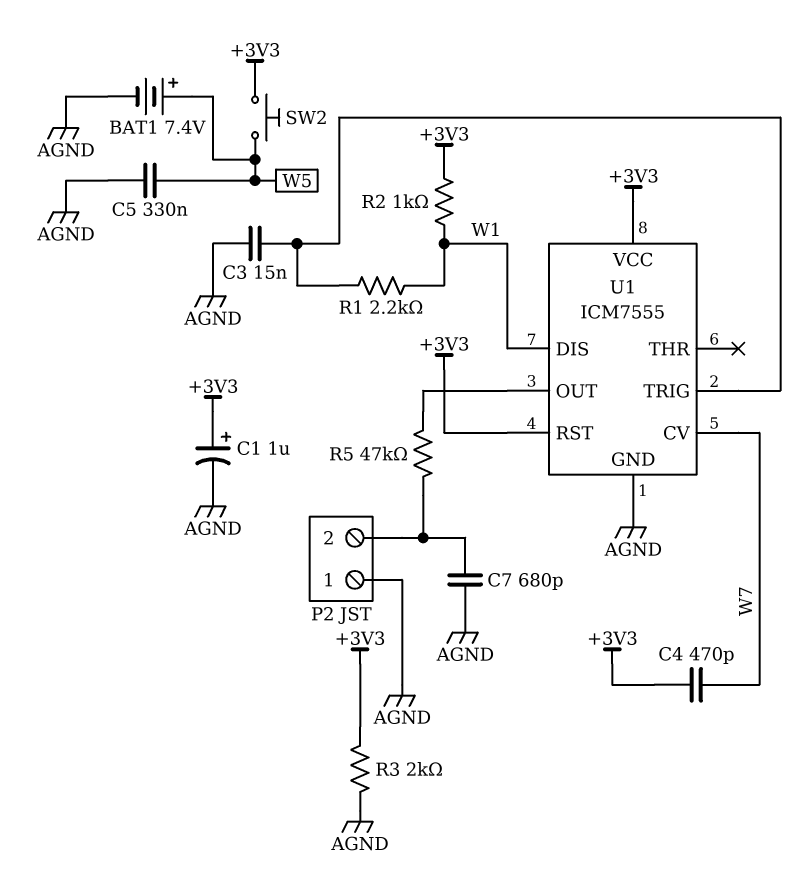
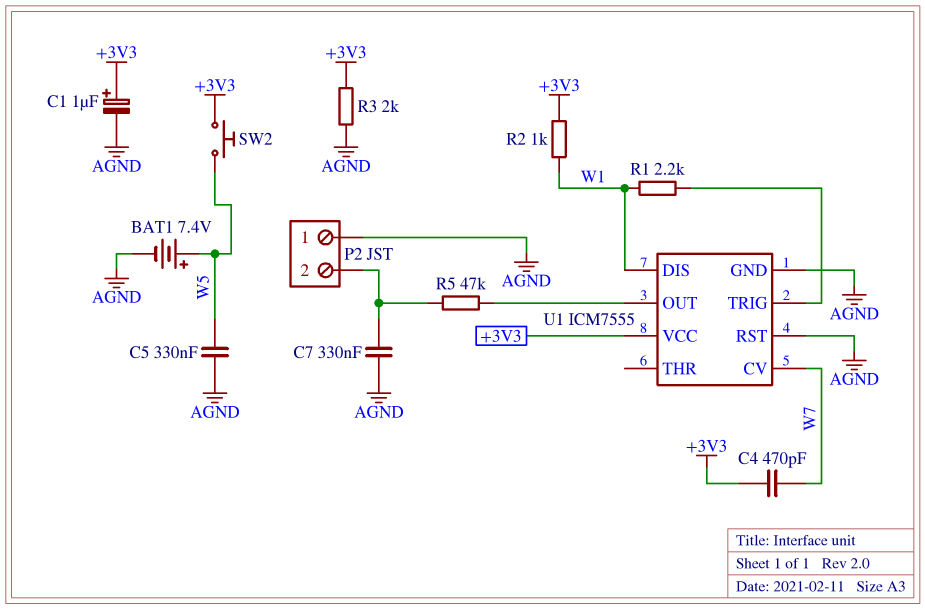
C3: 15nF (AGND, U1/TRIG) -> none
C7: 680pF (AGND, P2/2) -> 330nF (AGND, P2/2)
U1 pin RST: +3V3 -> AGND

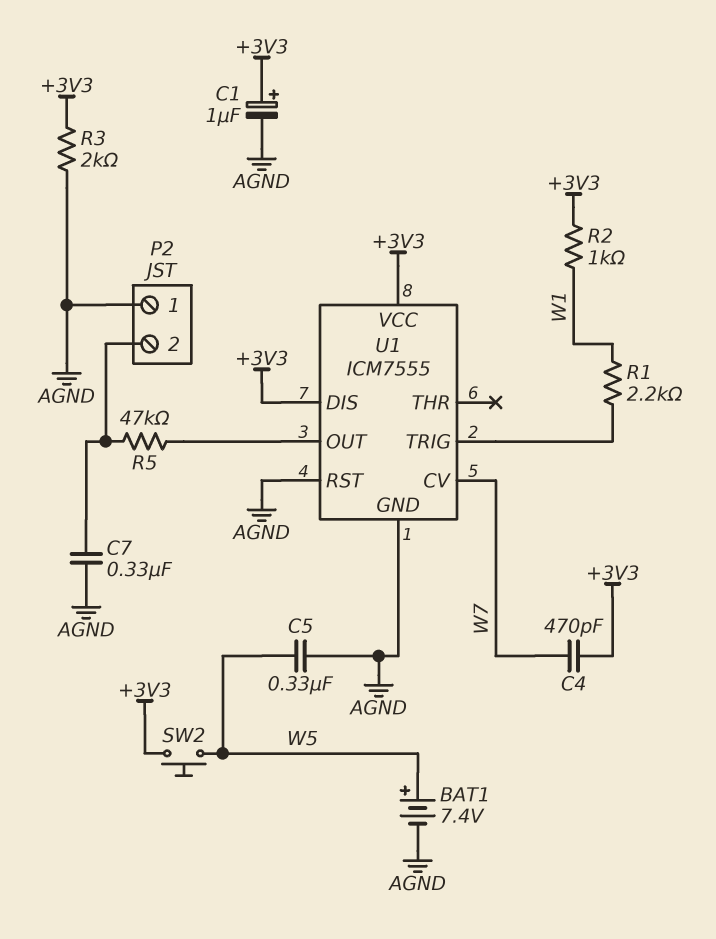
U1 pin DIS: W1 -> +3V3

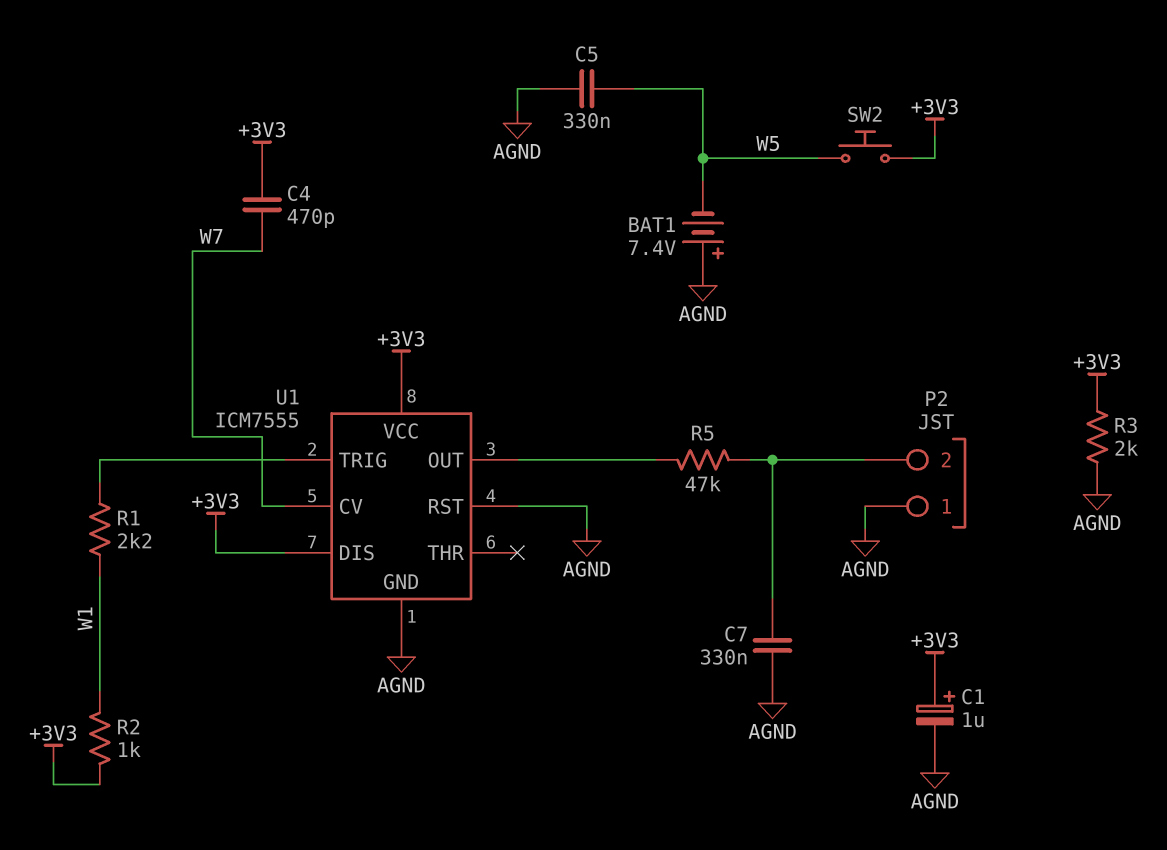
BAT1: 7.4V (plus W5, minus AGND) -> 7.4V (plus AGND, minus W5)

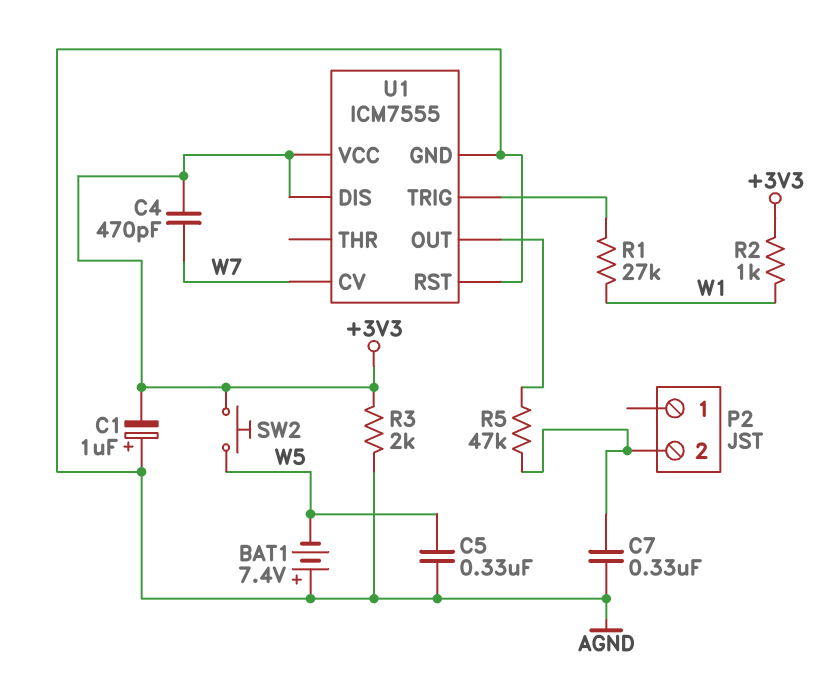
C1: 1uF (plus +3V3, minus AGND) -> 1uF (plus AGND, minus +3V3)
P2 pin 1: AGND -> none
R1: 2.2k (U1/TRIG, W1) -> 27k (U1/TRIG, W1)

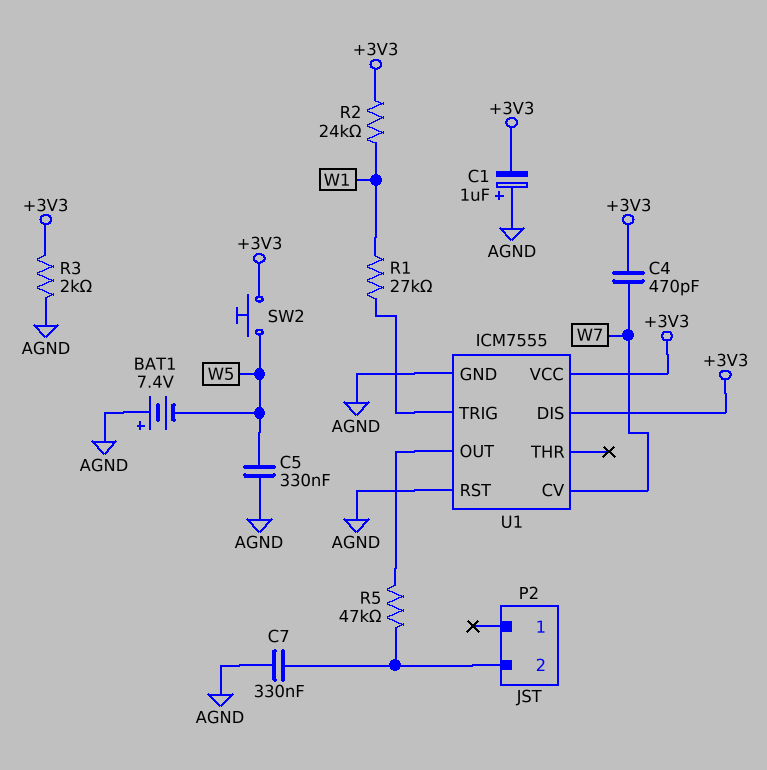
R2: 1k (+3V3, W1) -> 24k (+3V3, W1)

